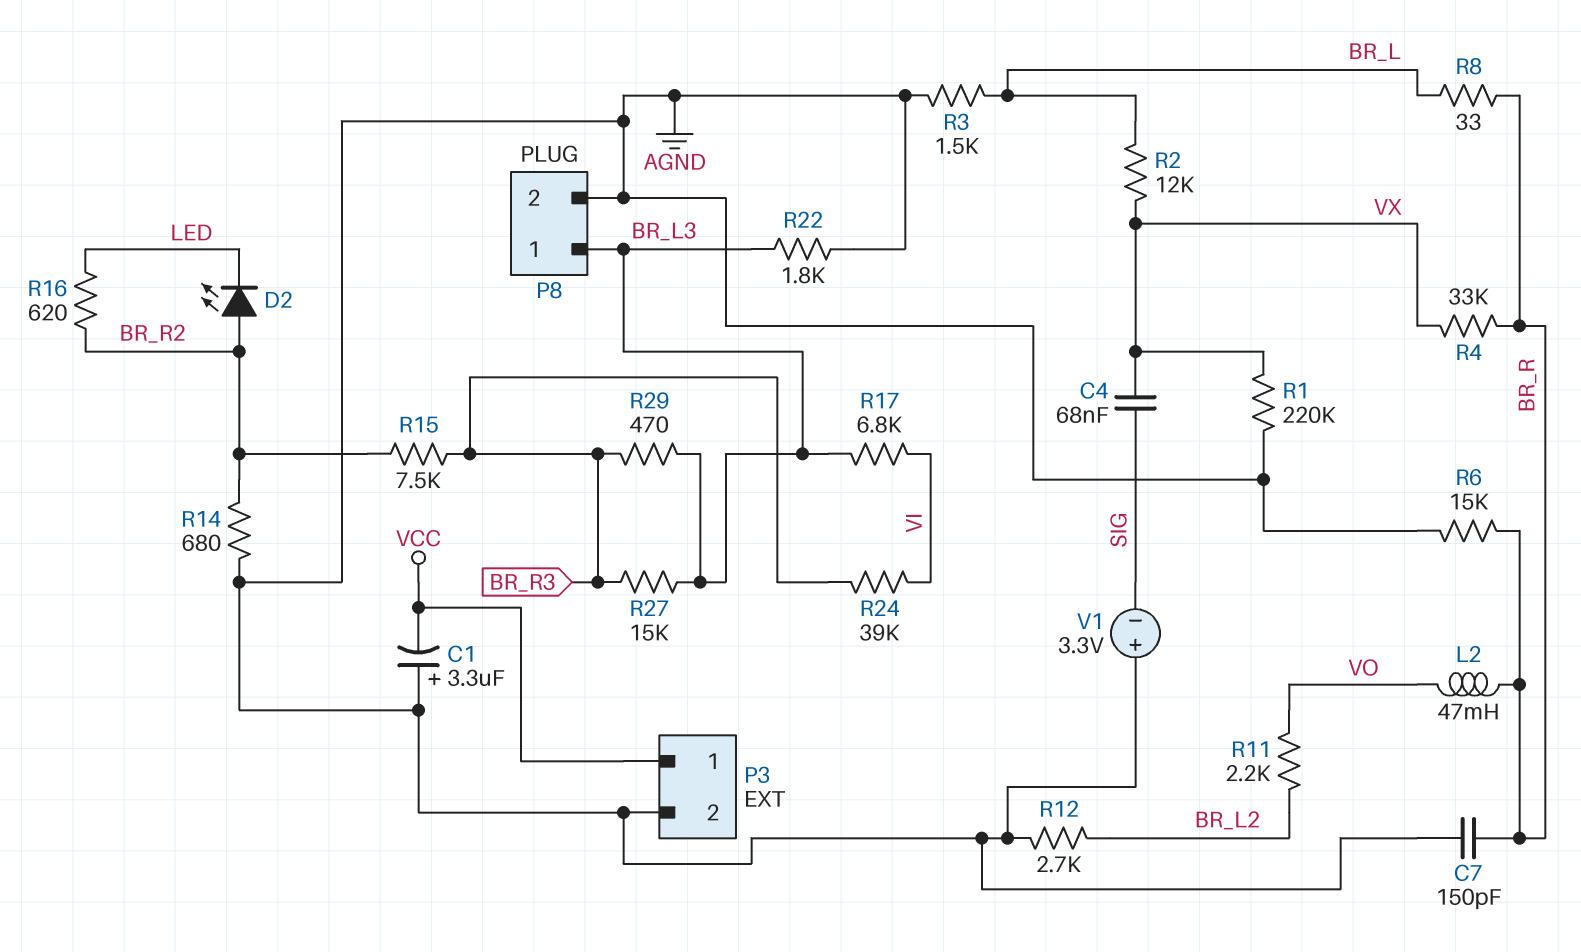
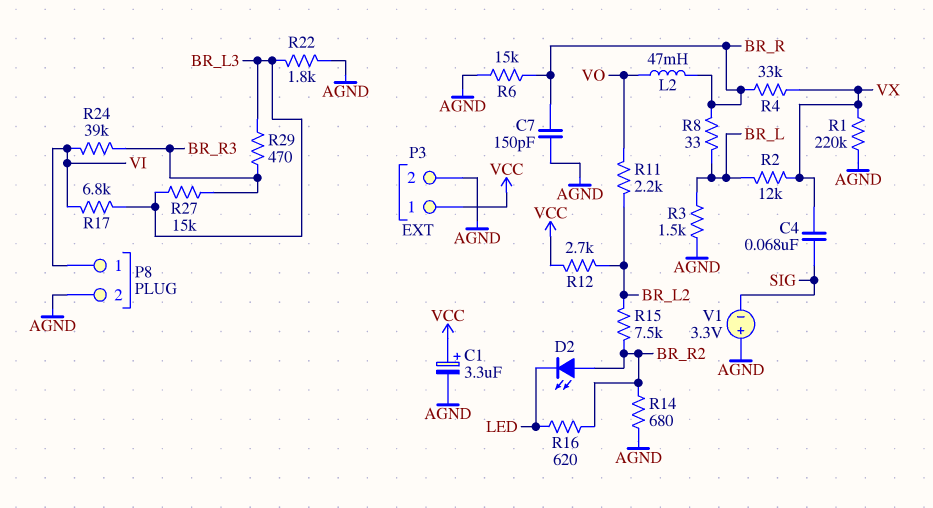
C1: 3.3uF (plus AGND, minus VCC) -> 3.3uF (plus VCC, minus AGND)
P8 pin 1: BR_L3 -> VI
R12: 2.7k (AGND, BR_L2) -> 2.7k (BR_L2, VCC)
R15: 7.5k (BR_R2, BR_R3) -> 7.5k (BR_L2, BR_R2)

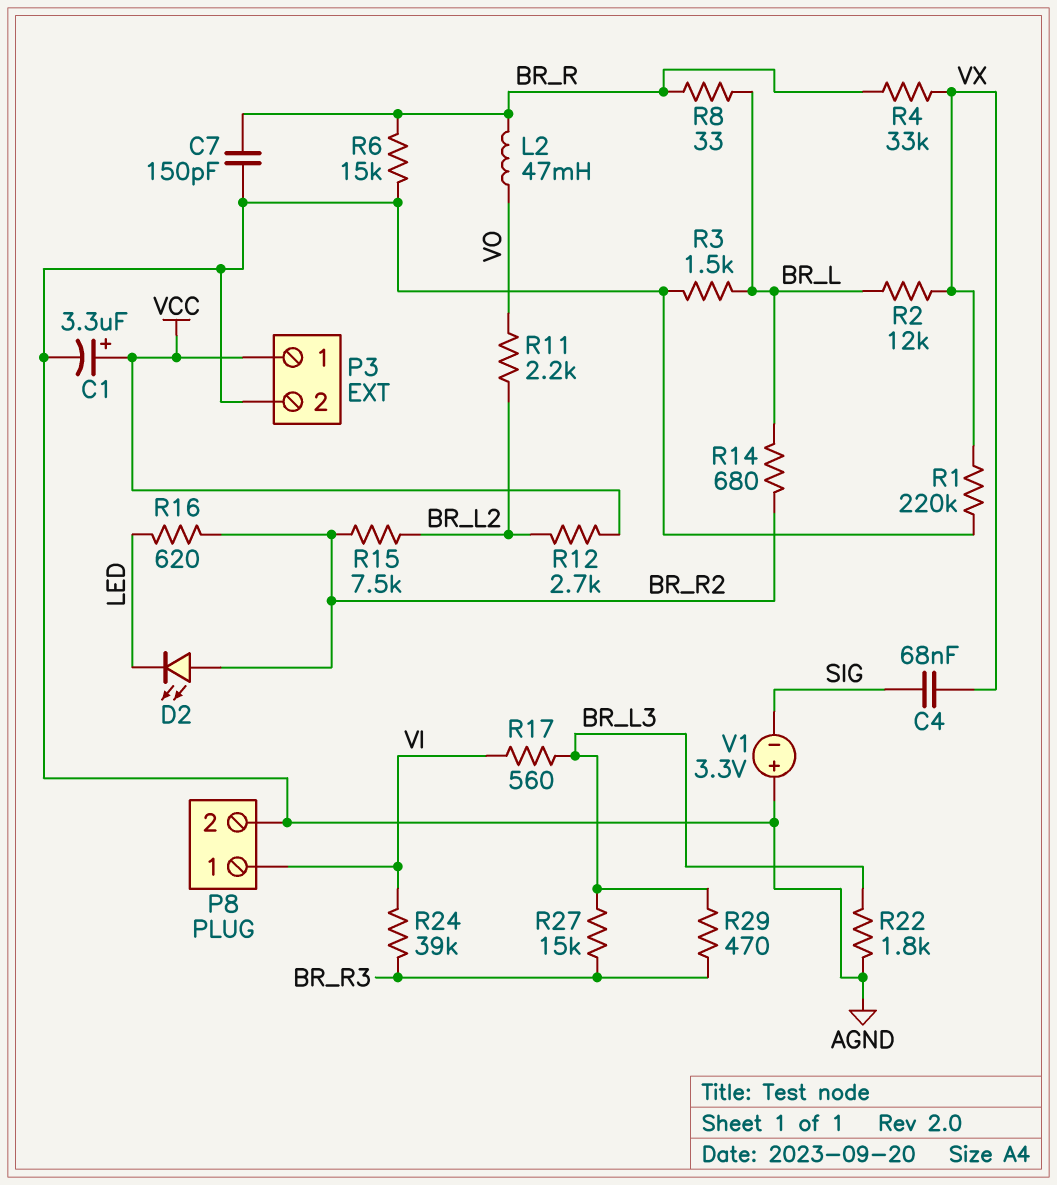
R14: 680 (AGND, BR_R2) -> 680 (BR_L, BR_R2)
R17: 6.8k (BR_L3, VI) -> 560 (BR_L3, VI)

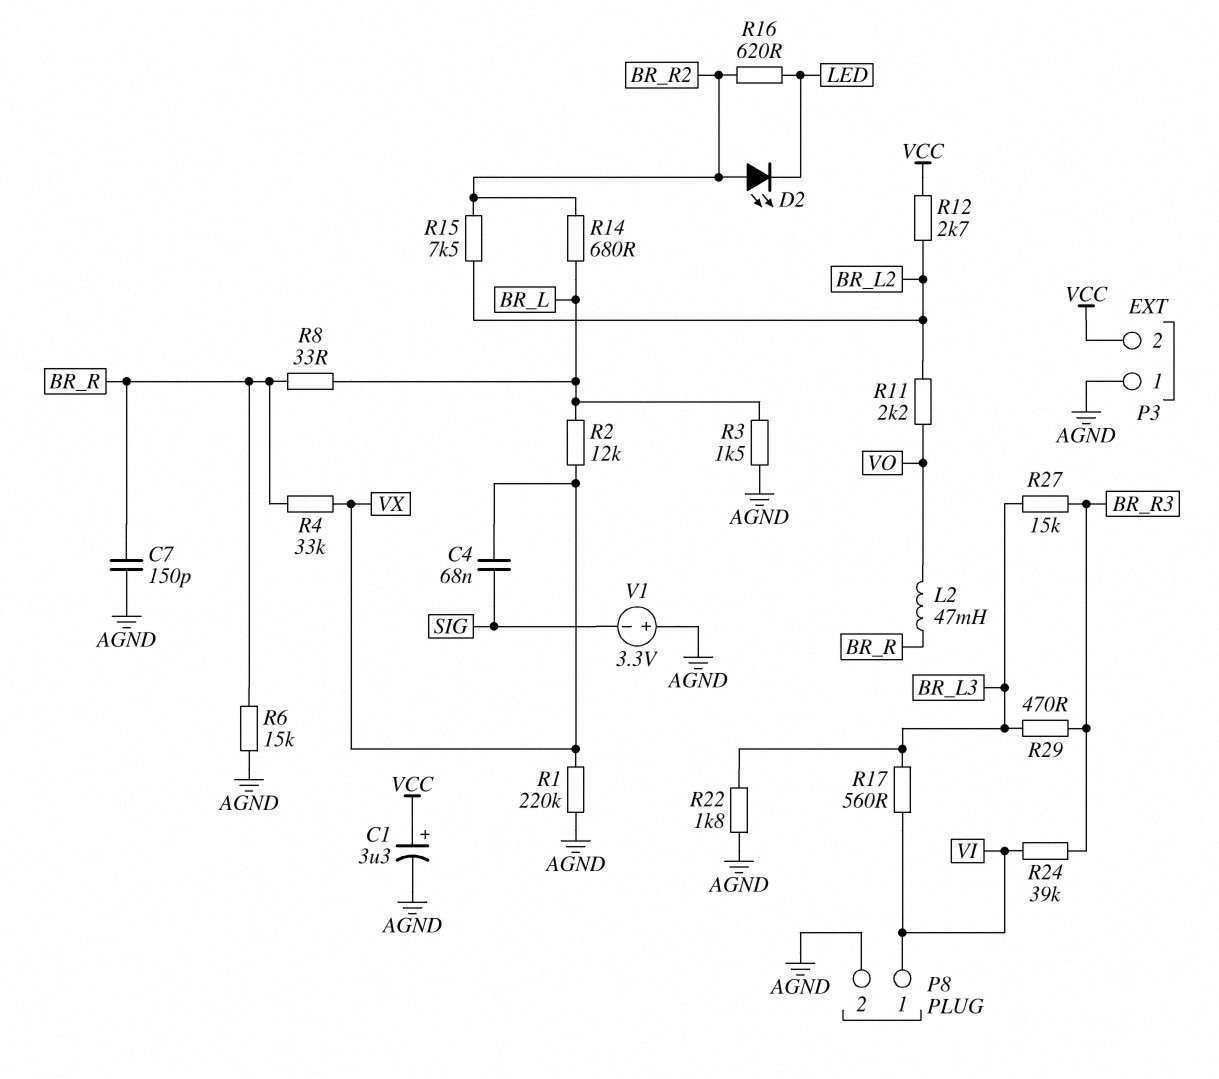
P3 pin 1: VCC -> AGND
P3 pin 2: AGND -> VCC

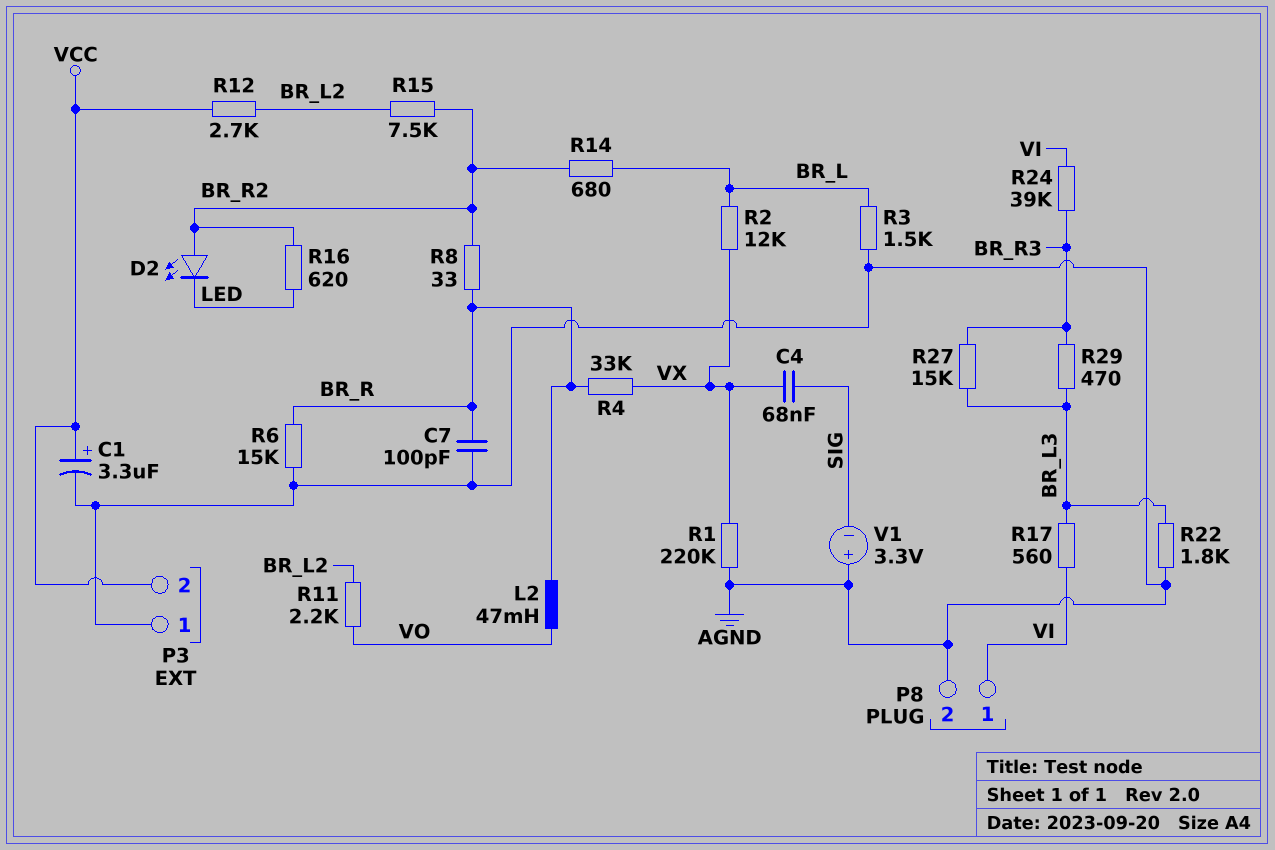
C7: 150pF (AGND, BR_R) -> 100pF (AGND, BR_R)
R8: 33 (BR_L, BR_R) -> 33 (BR_R, BR_R2)

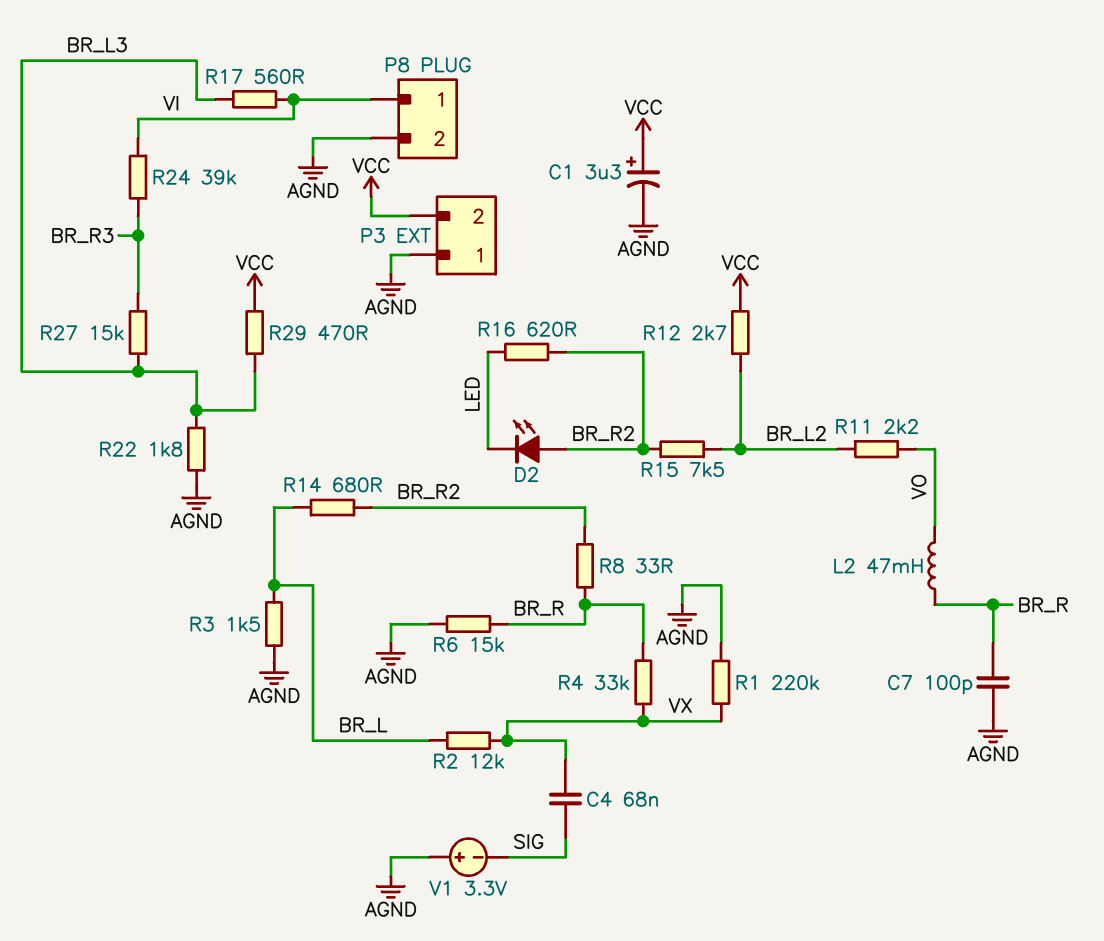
R29: 470 (BR_L3, BR_R3) -> 470 (BR_L3, VCC)

